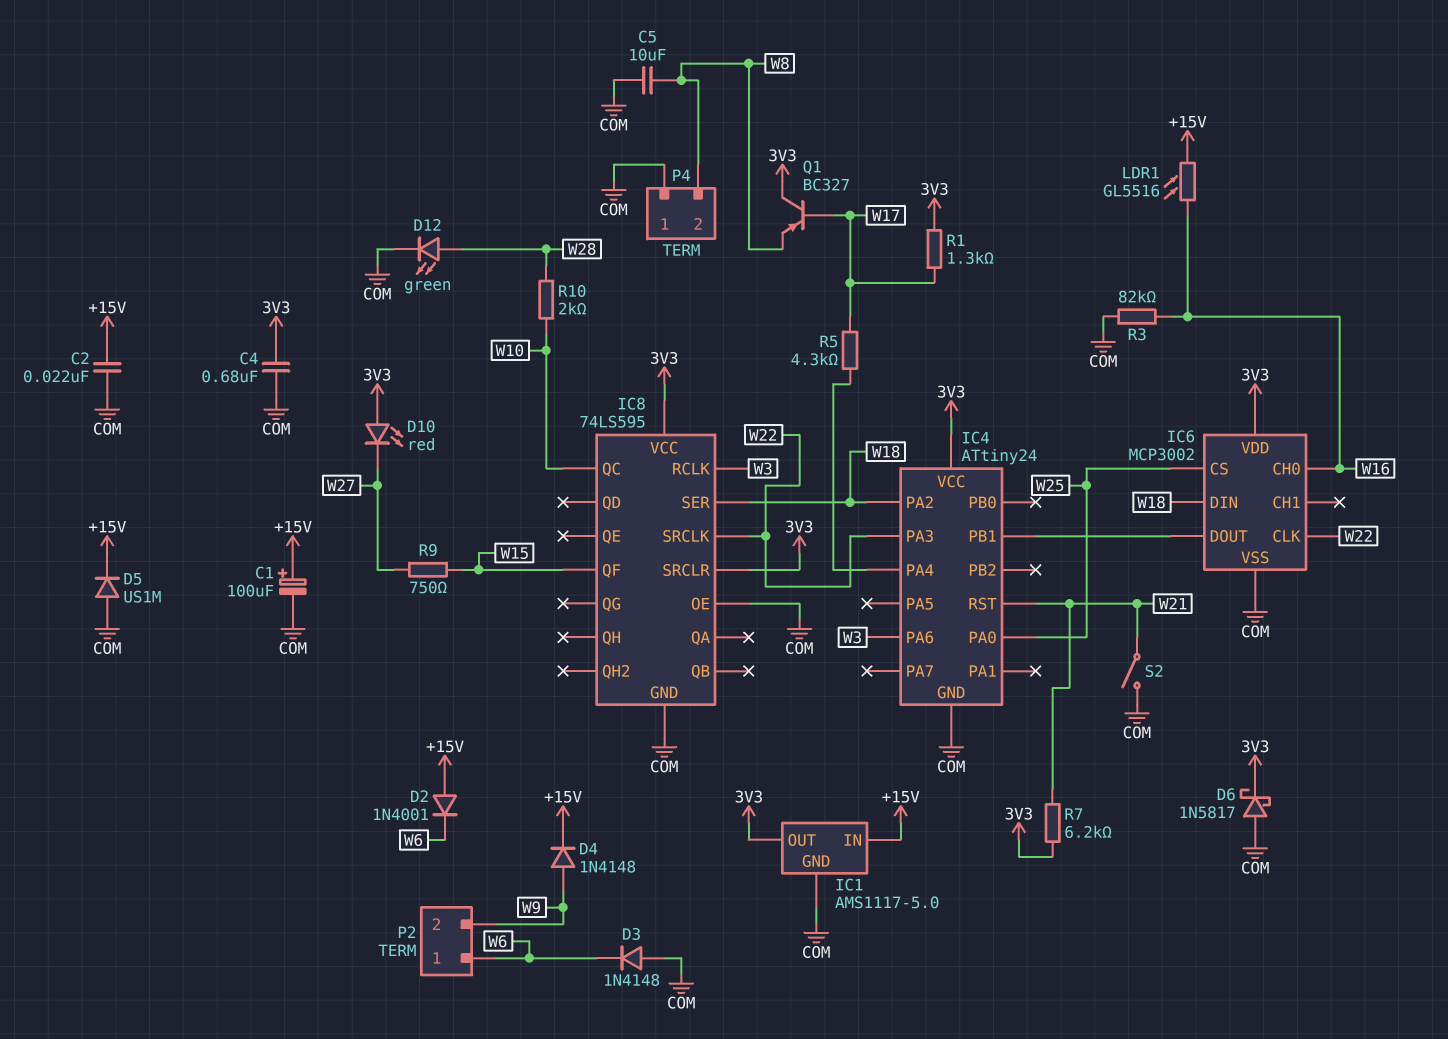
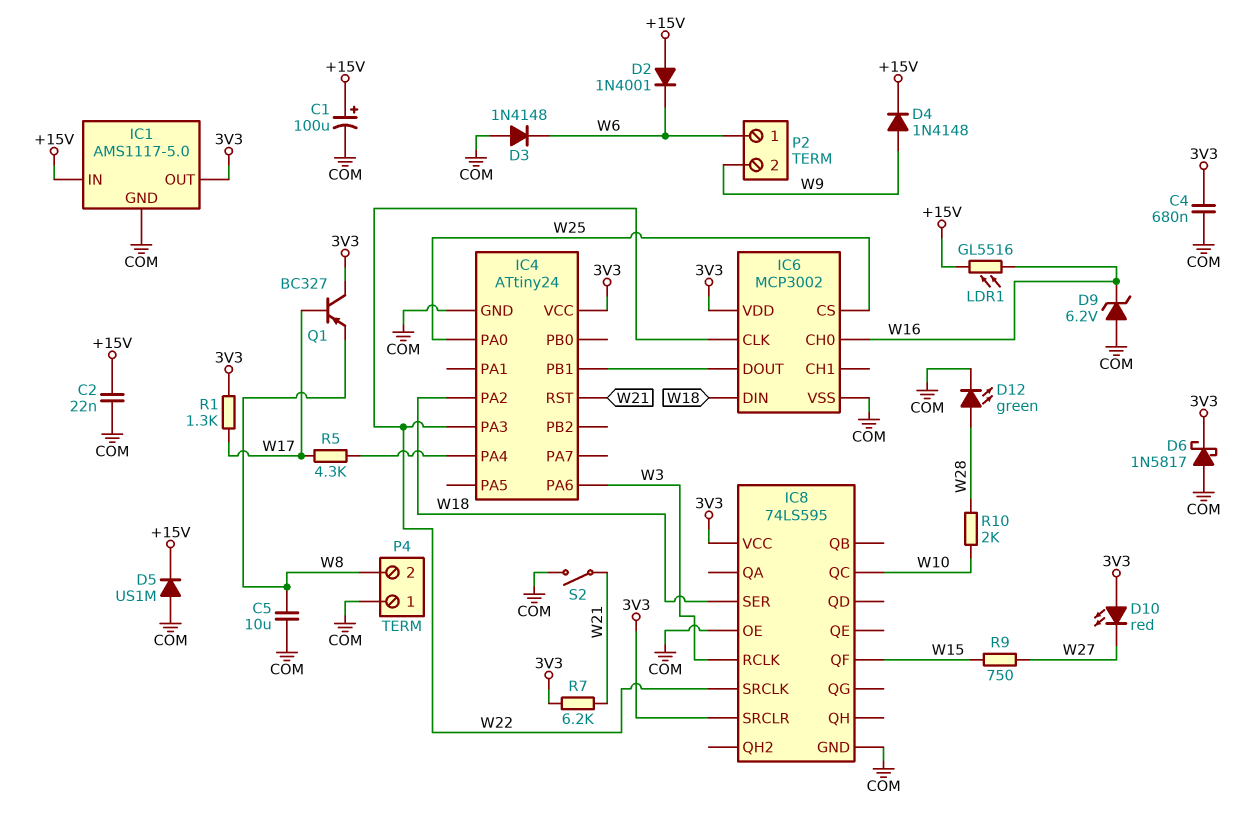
D9: none -> zener 6.2V (A COM, K W16)
R3: 82k (COM, W16) -> none

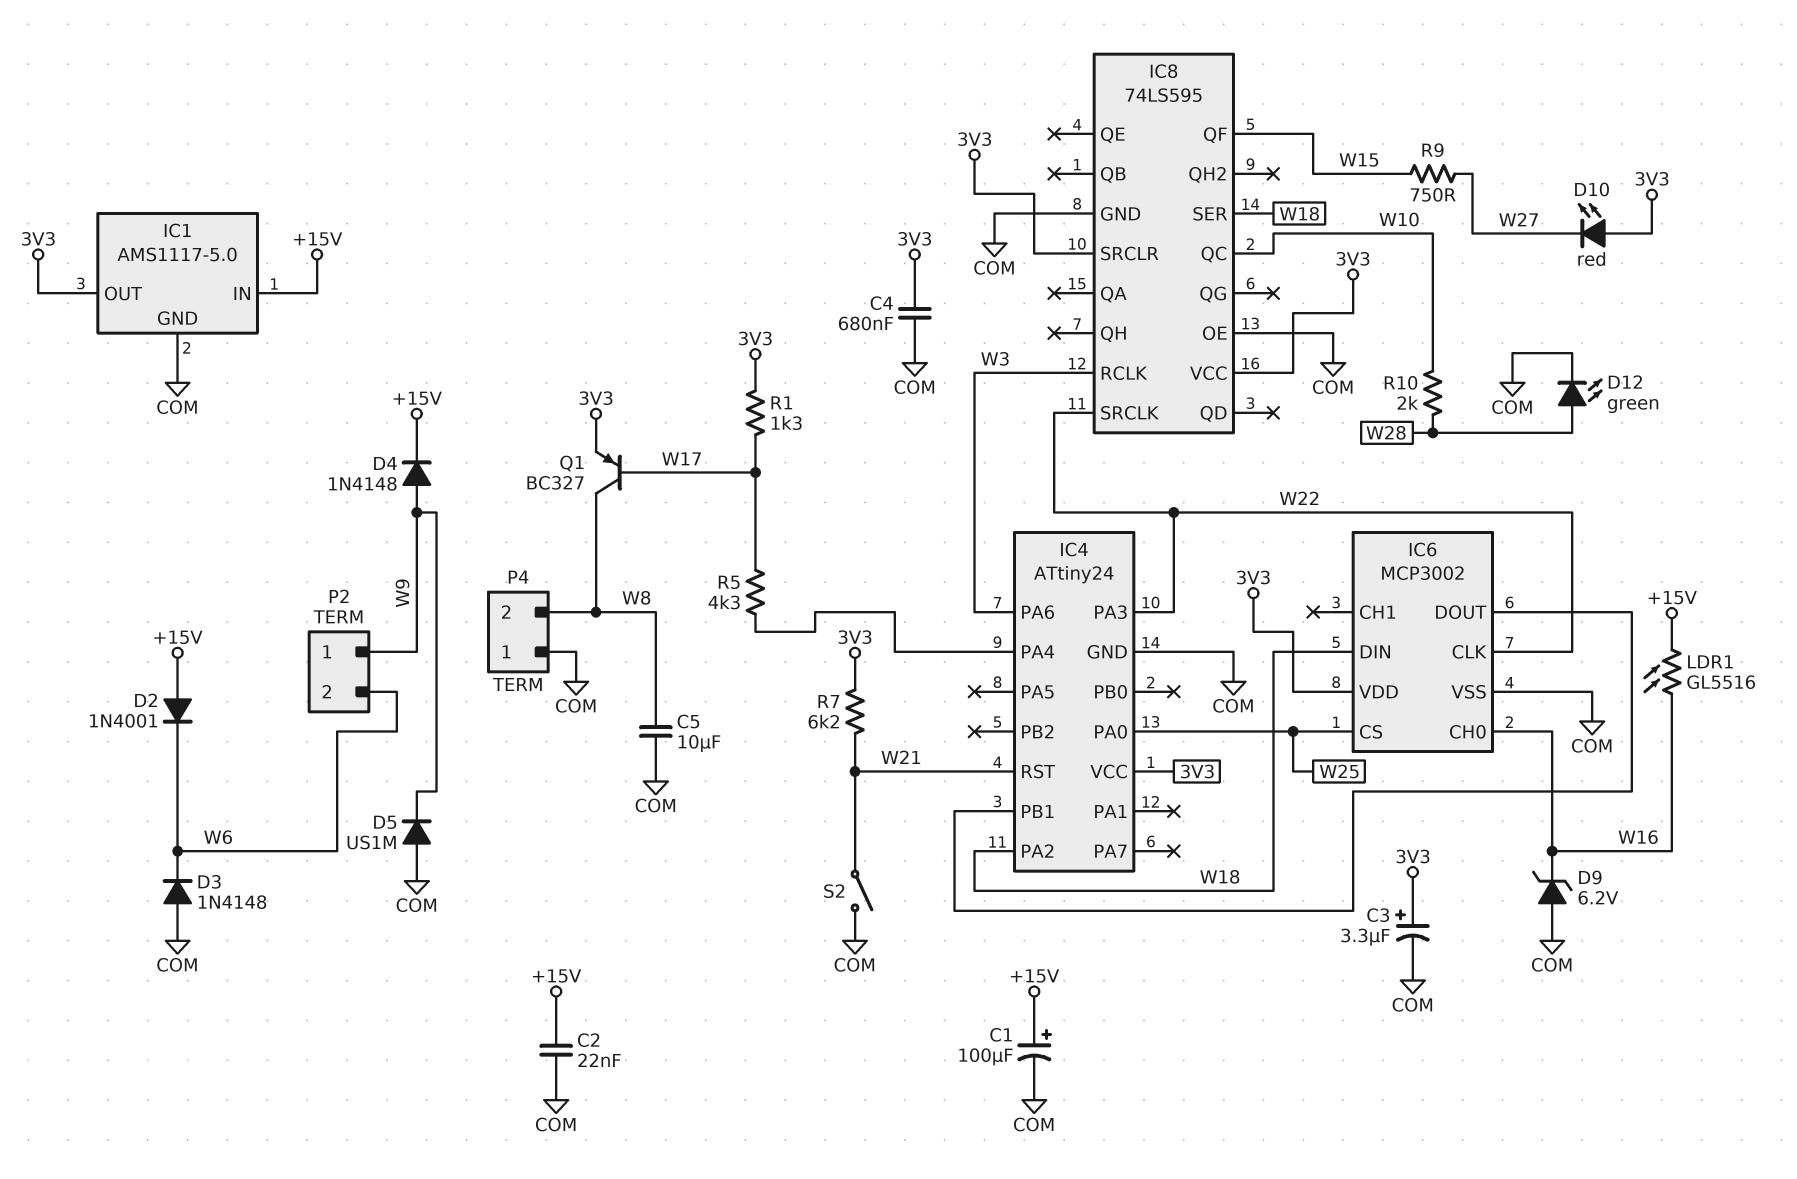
C3: none -> 3.3uF (plus 3V3, minus COM)
D5: diode US1M (A COM, K +15V) -> diode US1M (A COM, K W9)
D6: schottky 1N5817 (A COM, K 3V3) -> none
P2 pin 1: W6 -> W9
P2 pin 2: W9 -> W6
Q1: PNP BC327 (B W17, C 3V3, E W8) -> PNP BC327 (B W17, C W8, E 3V3)

